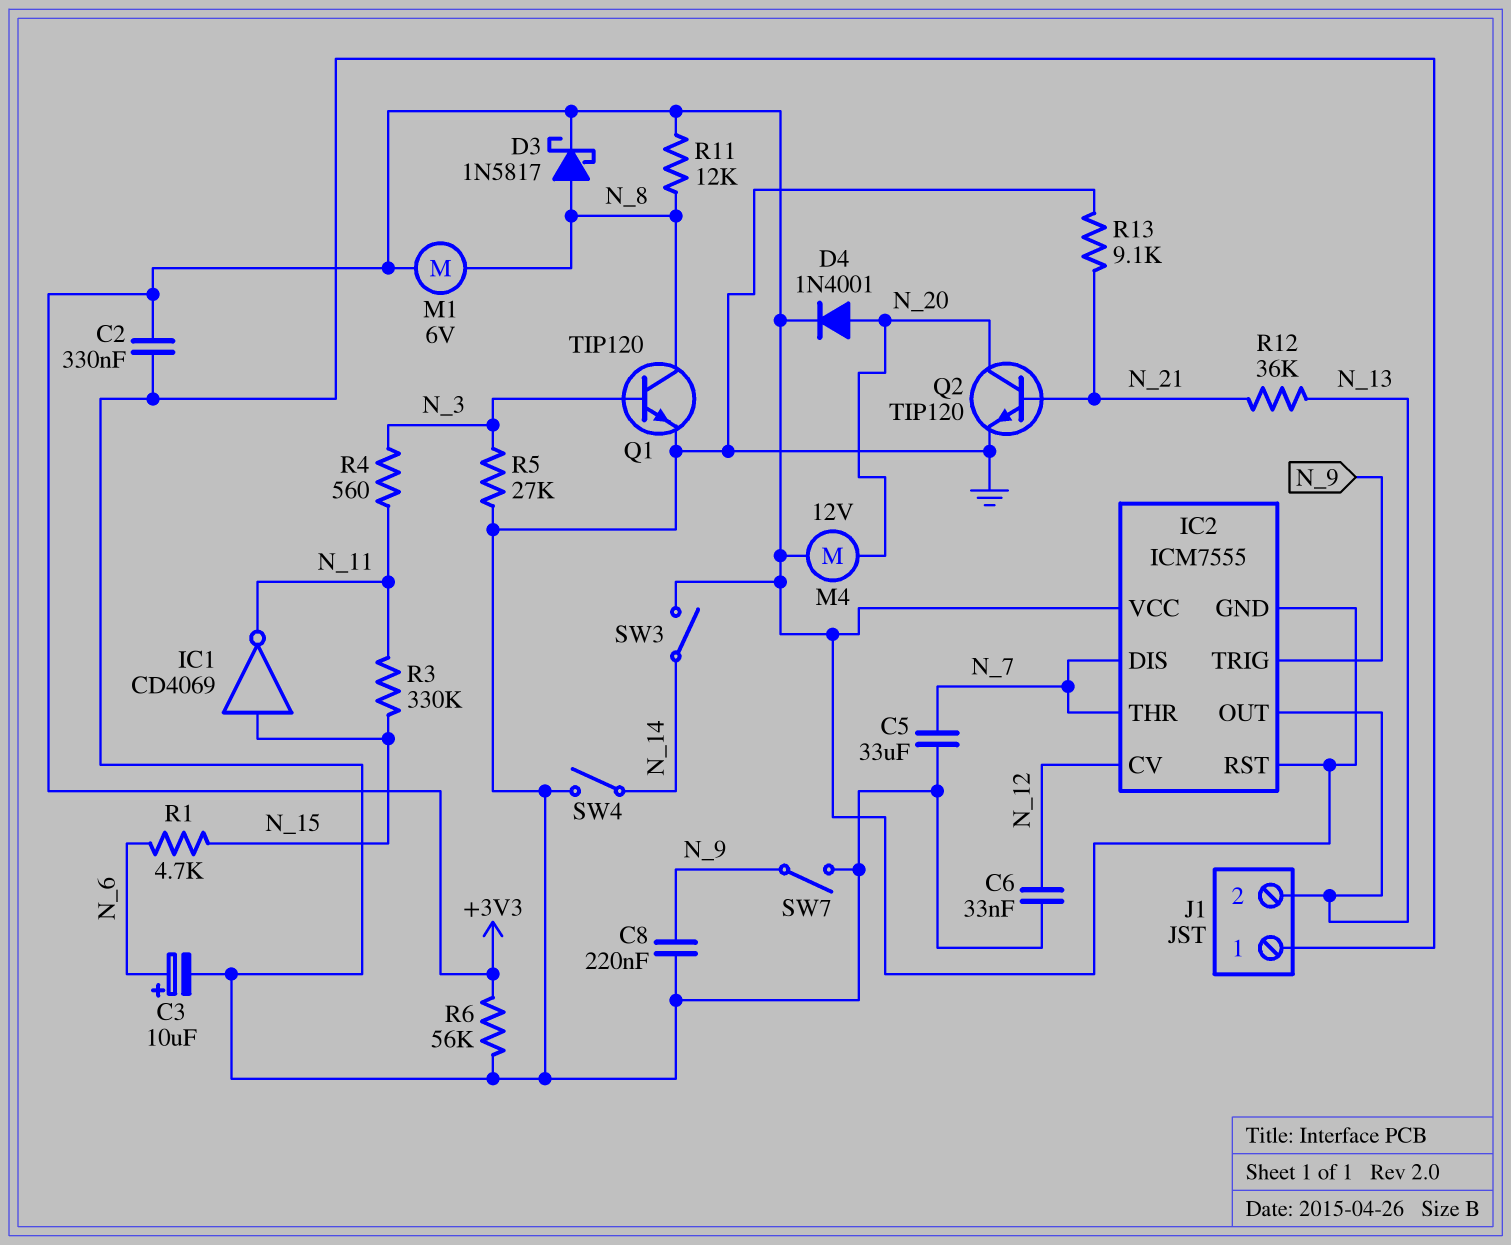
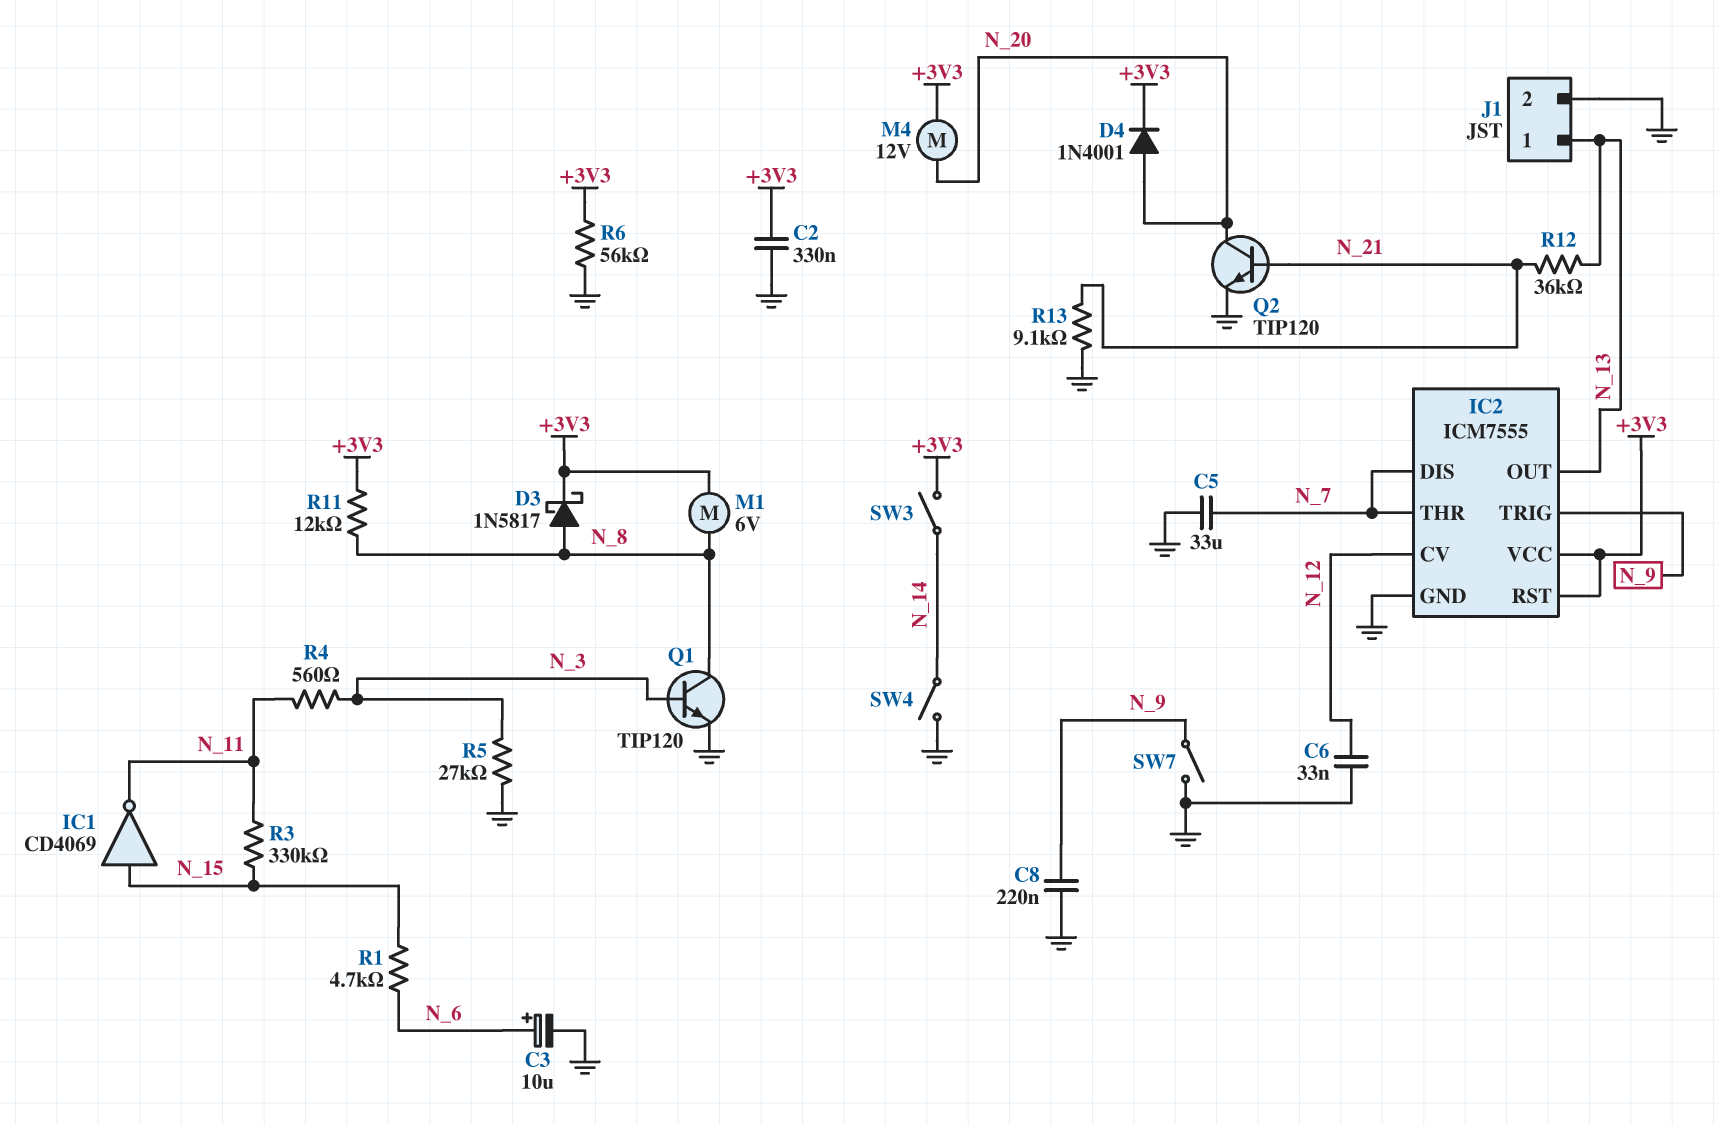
IC2 pin GND: +3V3 -> GND
J1 pin 1: GND -> N_13
J1 pin 2: N_13 -> GND

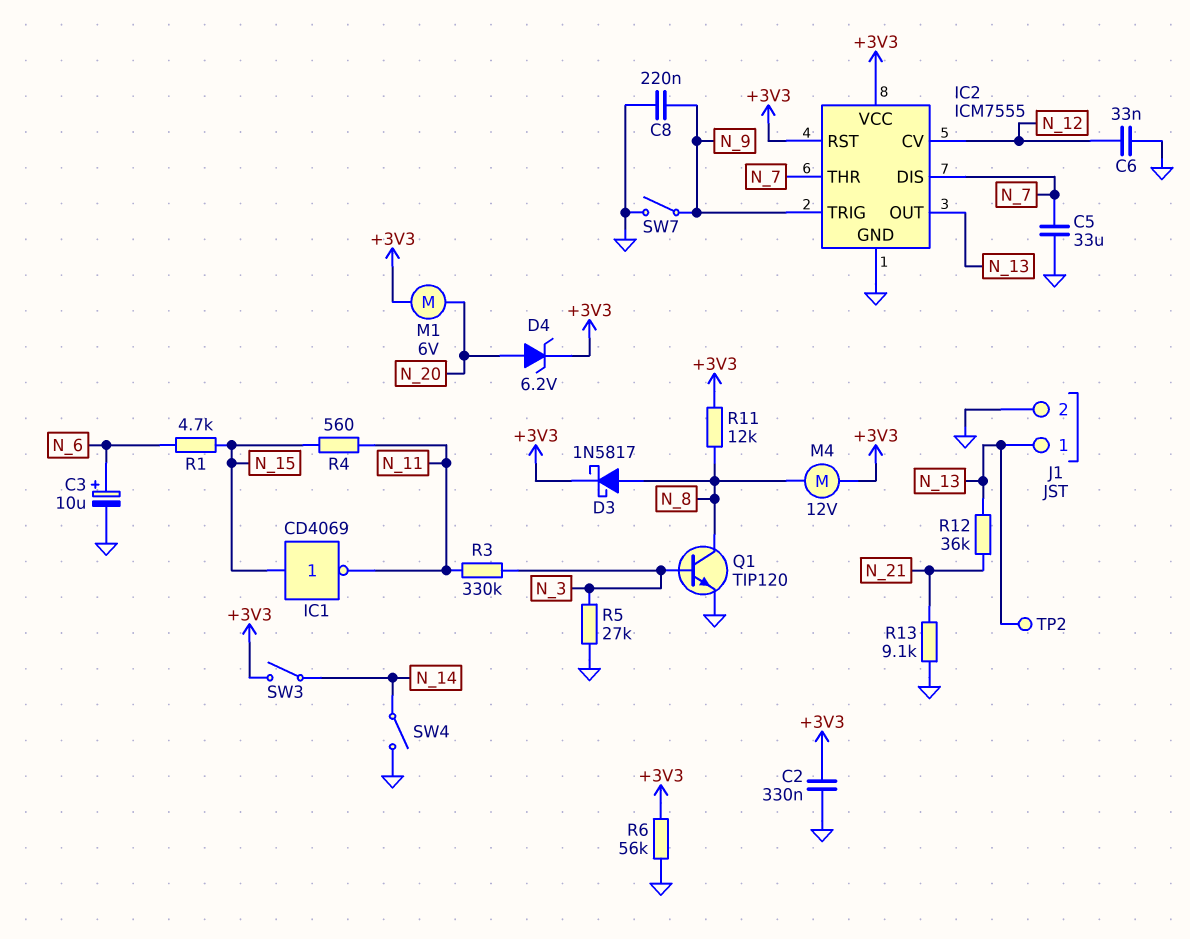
D4: diode 1N4001 (A N_20, K +3V3) -> zener 6.2V (A N_20, K +3V3)
M1: motor 6V (+3V3, N_8) -> motor 6V (+3V3, N_20)
M4: motor 12V (+3V3, N_20) -> motor 12V (+3V3, N_8)
Q2: NPN TIP120 (B N_21, C N_20, E GND) -> none
R3: 330k (N_11, N_15) -> 330k (N_3, N_11)
R4: 560 (N_3, N_11) -> 560 (N_11, N_15)
TP2: none -> test point (N_13)

